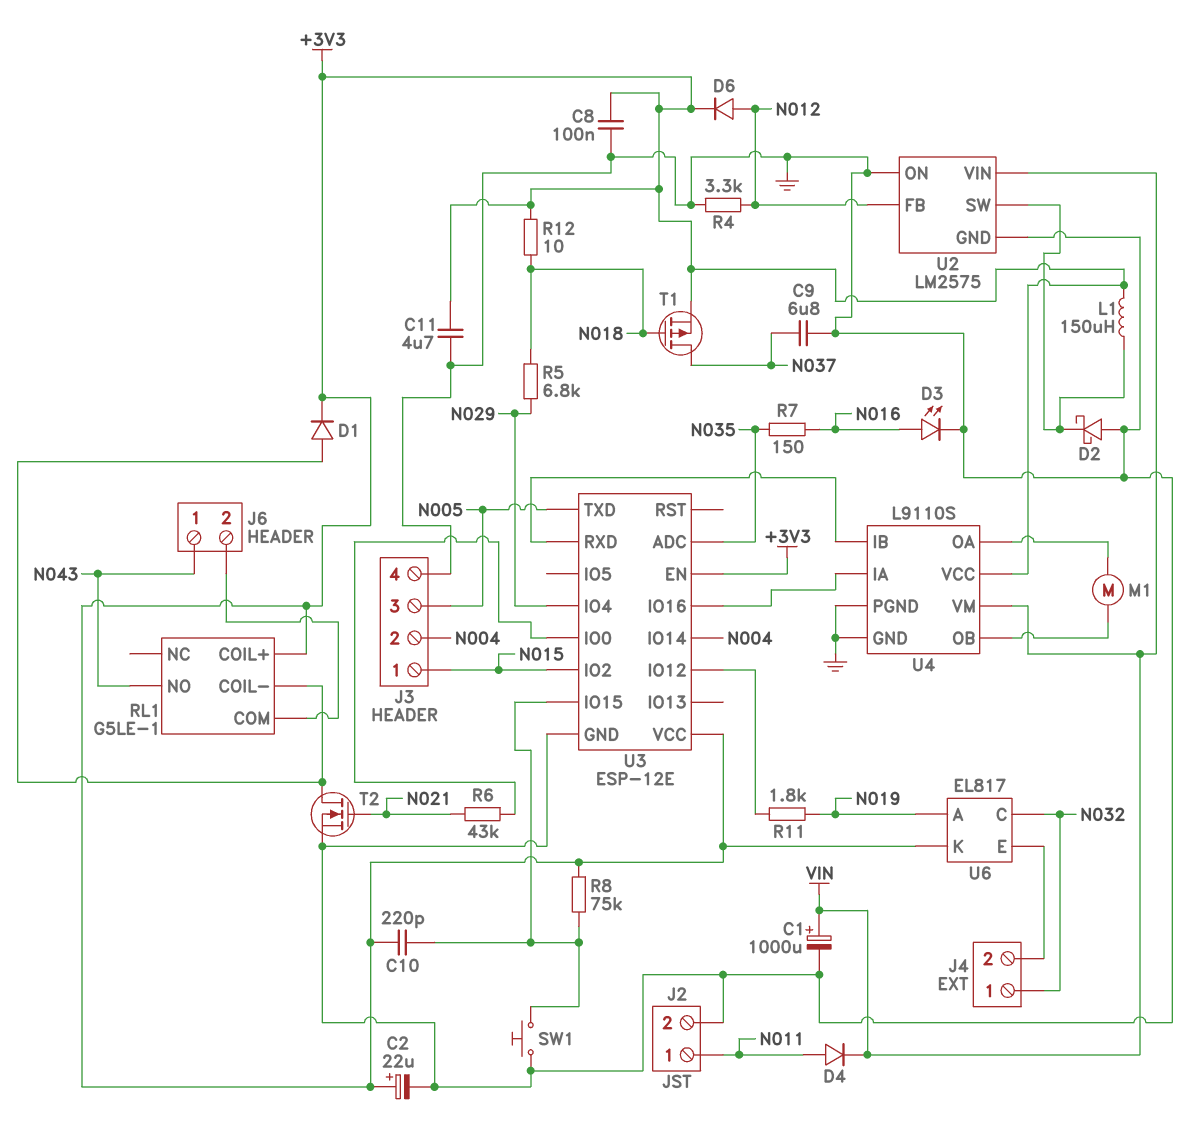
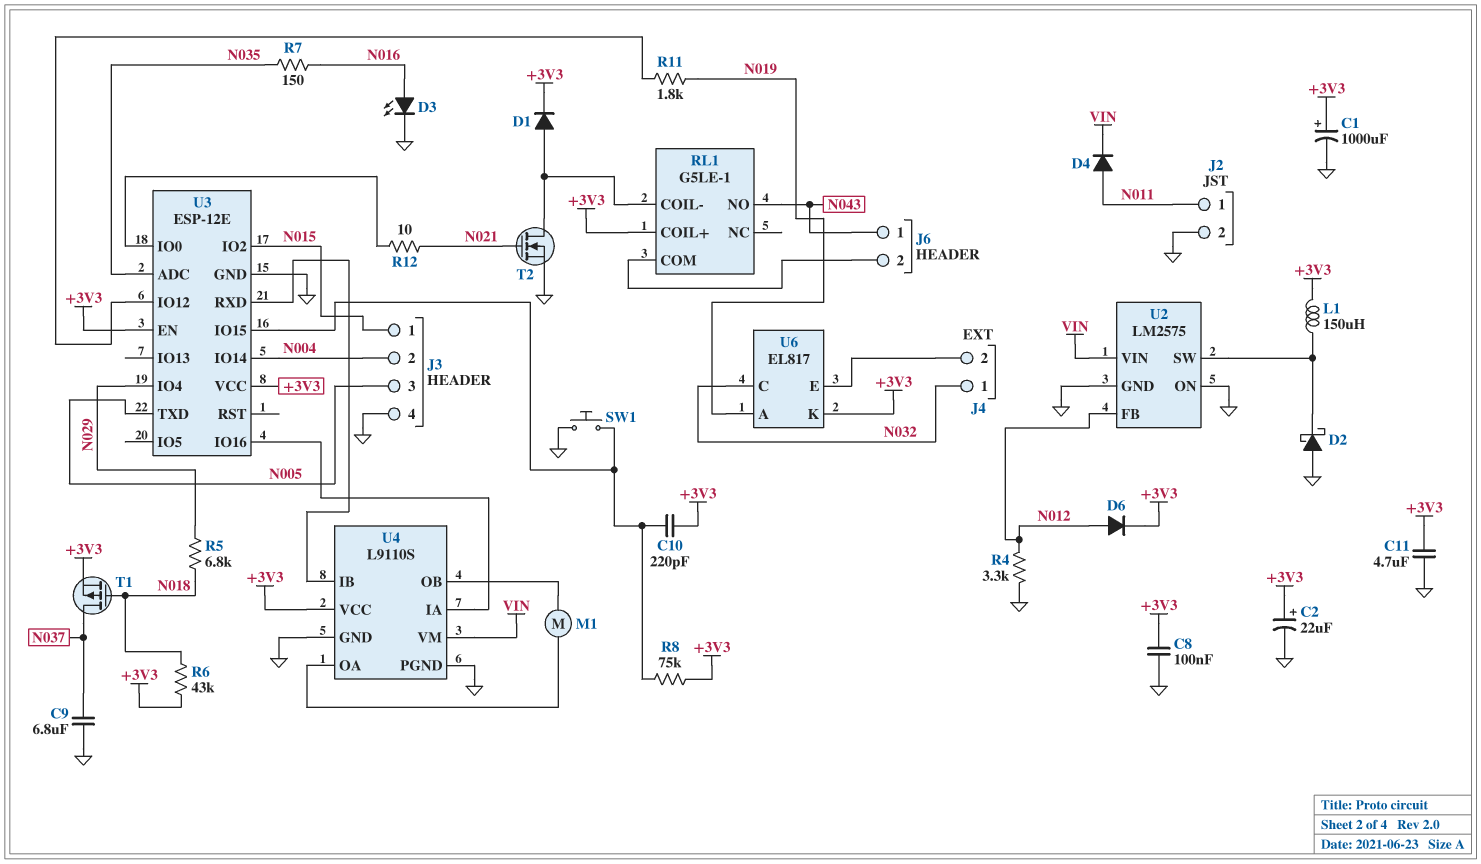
C1: 1000uF (plus VIN, minus GND) -> 1000uF (plus +3V3, minus GND)
R6: 43k (N021, U3/IO0) -> 43k (+3V3, N018)
R12: 10 (+3V3, N018) -> 10 (N021, U3/IO0)

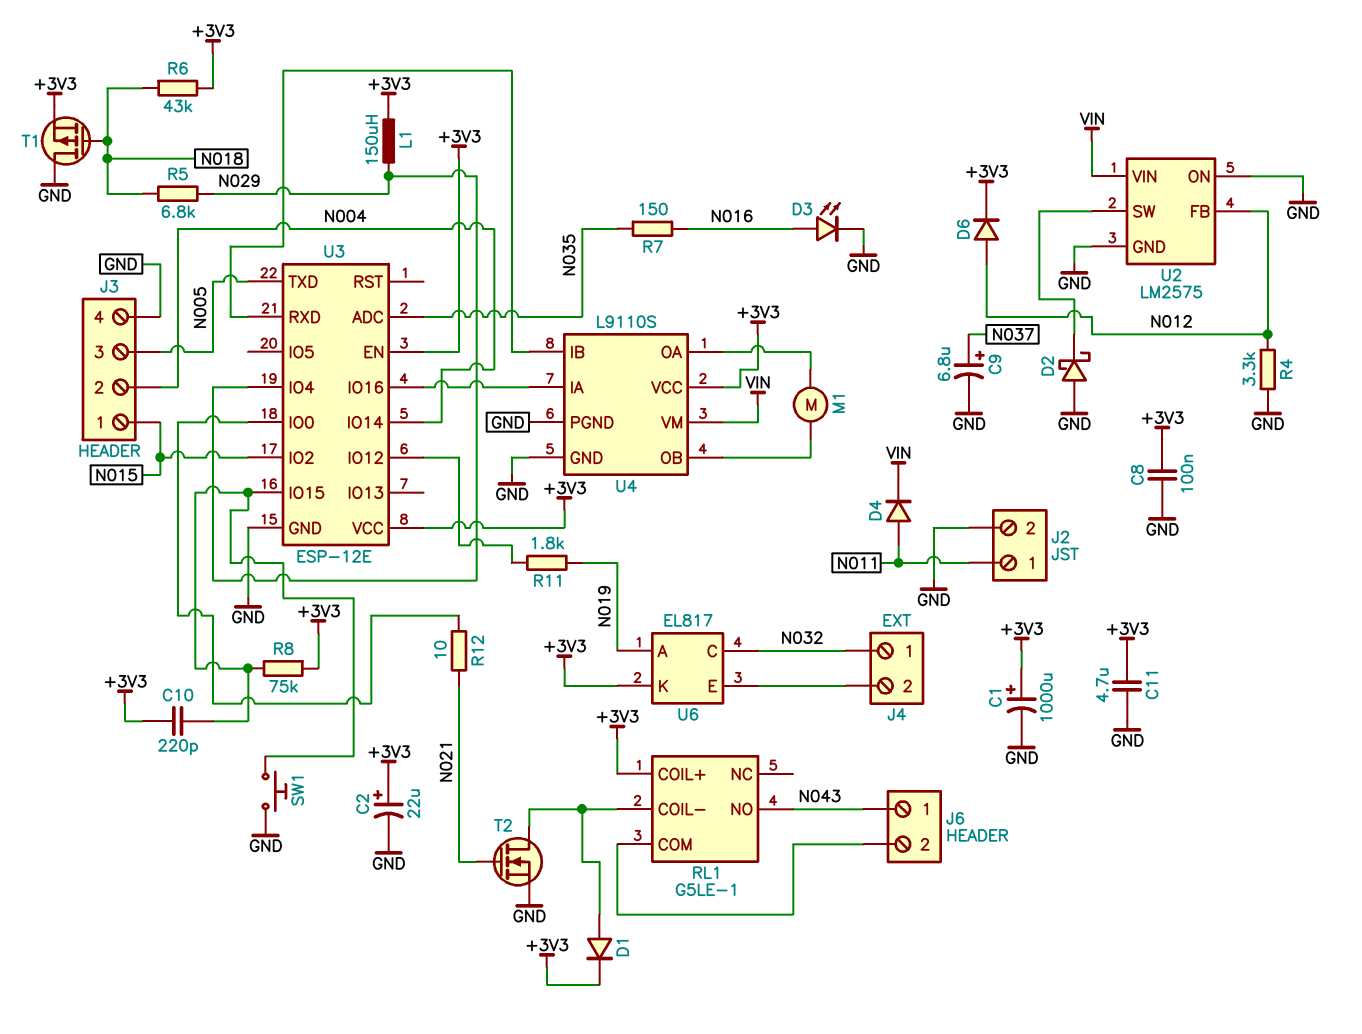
C9: 6.8uF (GND, N037) -> 6.8uF (plus N037, minus GND)
L1: 150uH (+3V3, U2/SW) -> 150uH (+3V3, N029)
T1: PMOS (G N018, D N037, S +3V3) -> PMOS (G N018, D GND, S +3V3)

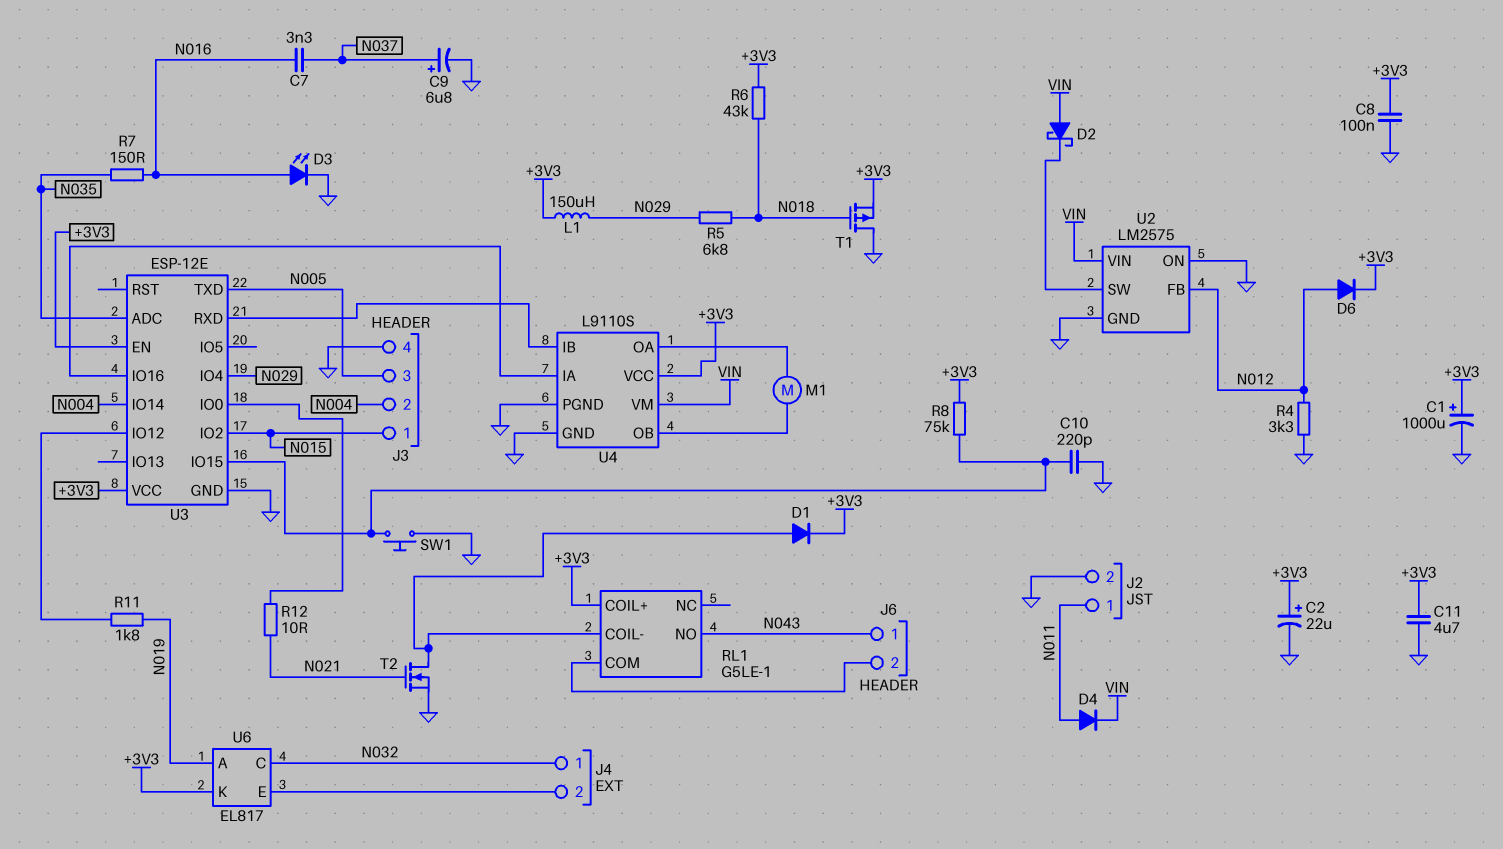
C7: none -> 3.3nF (N016, N037)
C10: 220pF (+3V3, U3/IO15) -> 220pF (GND, U3/IO15)
D2: schottky (A GND, K U2/SW) -> schottky (A VIN, K U2/SW)

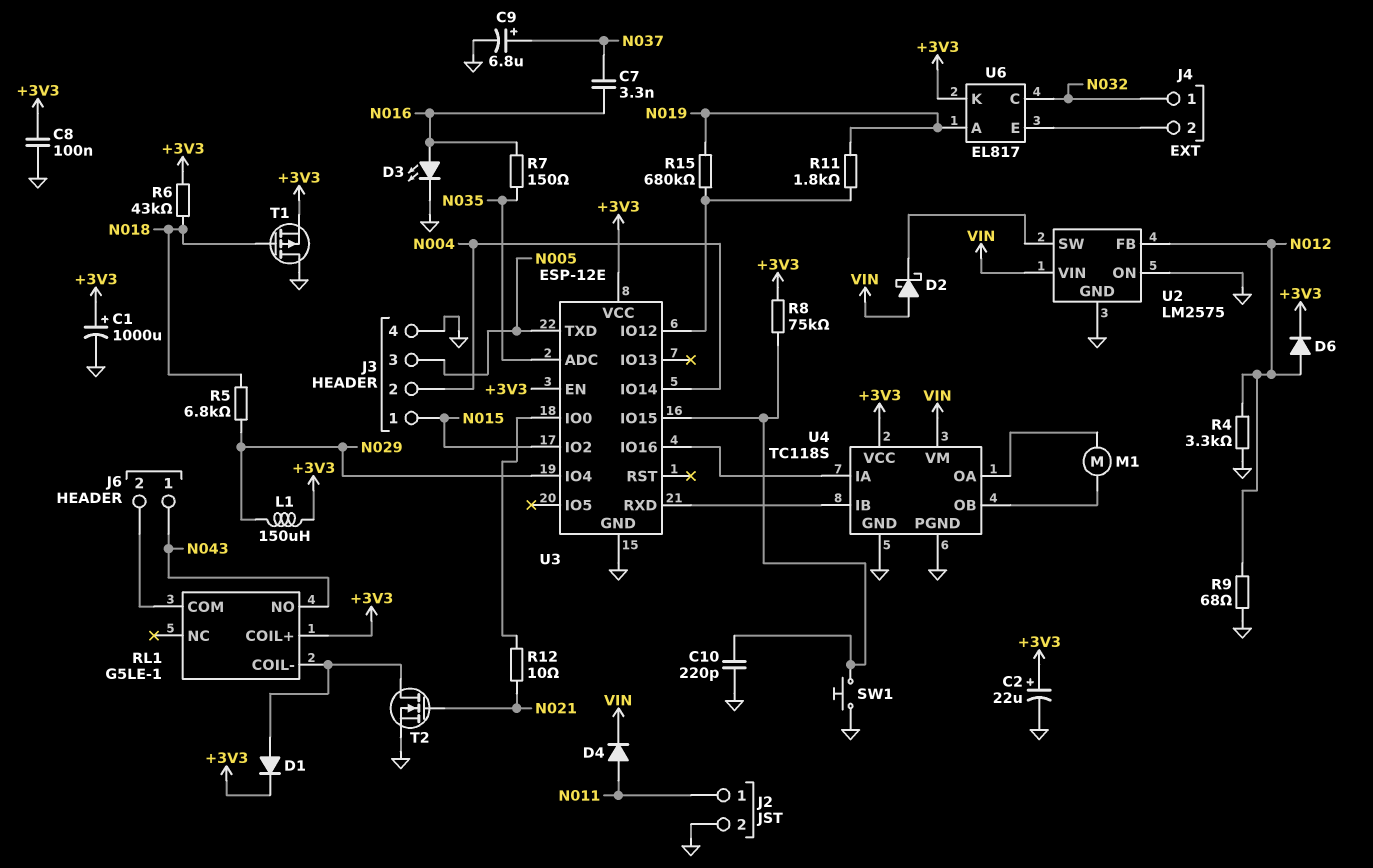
C11: 4.7uF (+3V3, GND) -> none
R9: none -> 68 (GND, N012)
R15: none -> 680k (N019, U3/IO12)
U4: L9110S -> TC118S

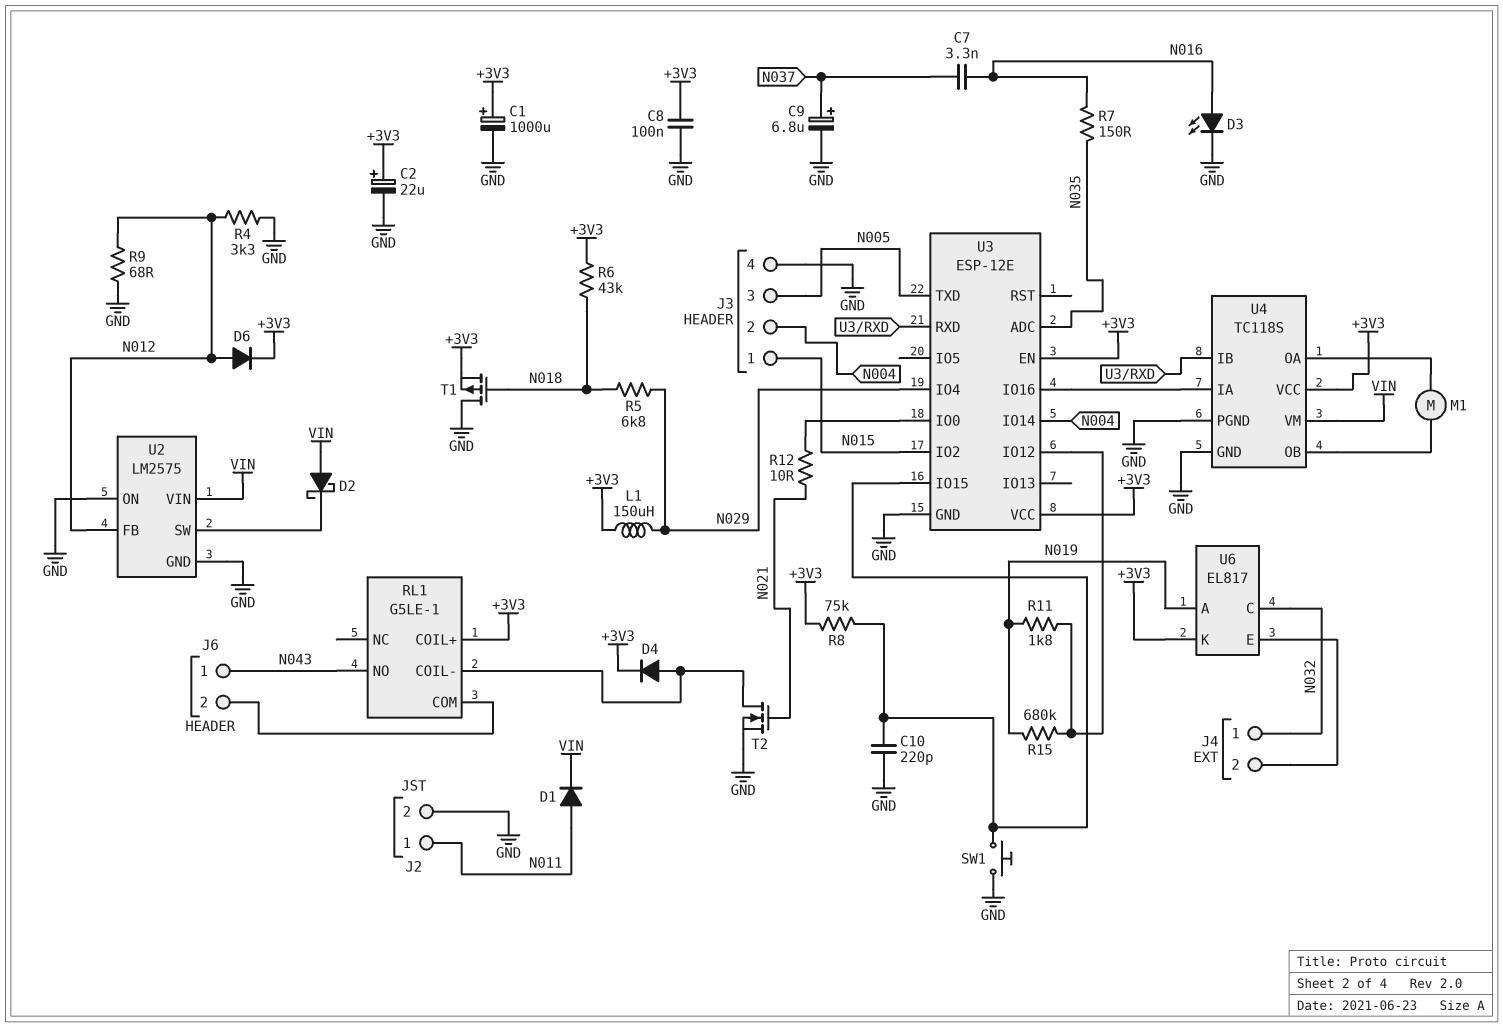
D1: diode (A RL1/COIL-, K +3V3) -> diode (A N011, K VIN)
D4: diode (A N011, K VIN) -> diode (A RL1/COIL-, K +3V3)

